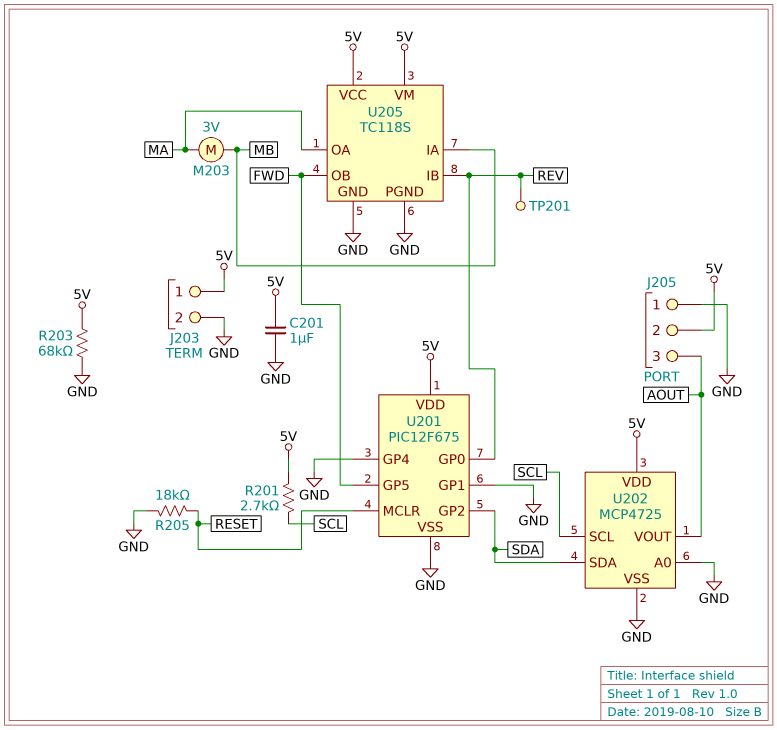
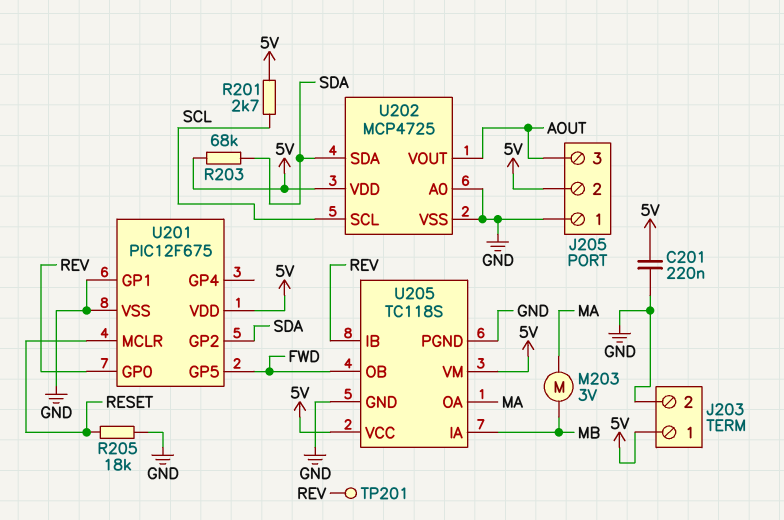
C201: 1uF (5V, GND) -> 220nF (5V, GND)
R203: 68k (5V, GND) -> 68k (5V, SDA)
U201 pin GP4: GND -> none

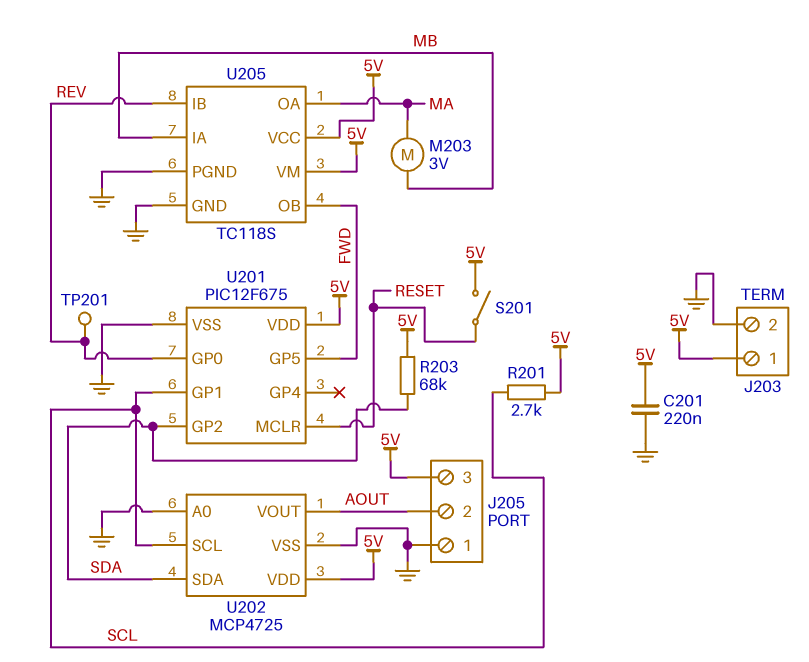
J205 pin 2: 5V -> AOUT
J205 pin 3: AOUT -> 5V
R205: 18k (GND, RESET) -> none
S201: none -> switch (5V, RESET)
U201 pin GP1: GND -> SCL

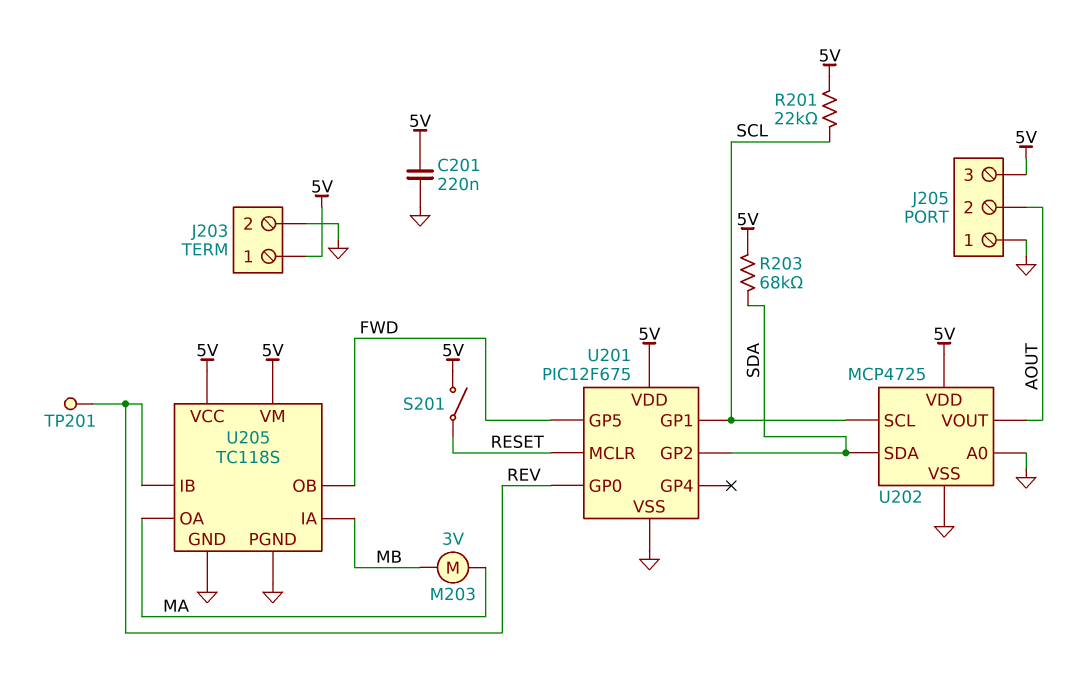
R201: 2.7k (5V, SCL) -> 22k (5V, SCL)

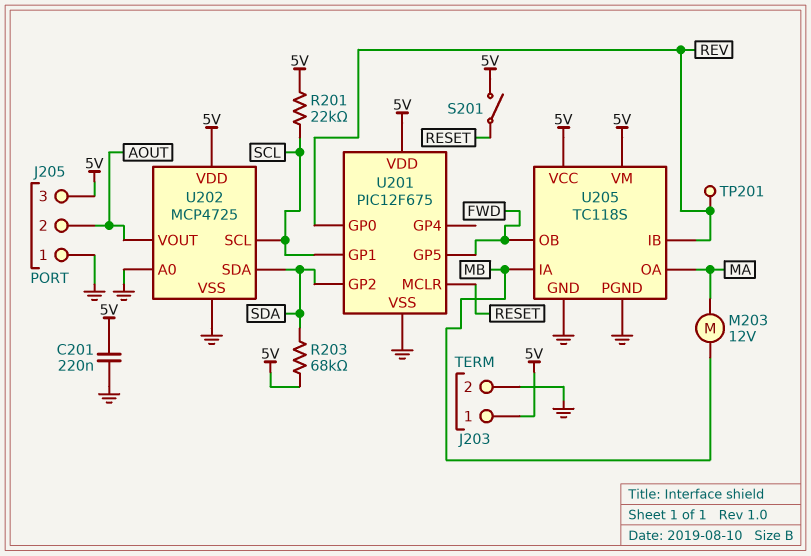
M203: motor 3V (MA, MB) -> motor 12V (MA, MB)

